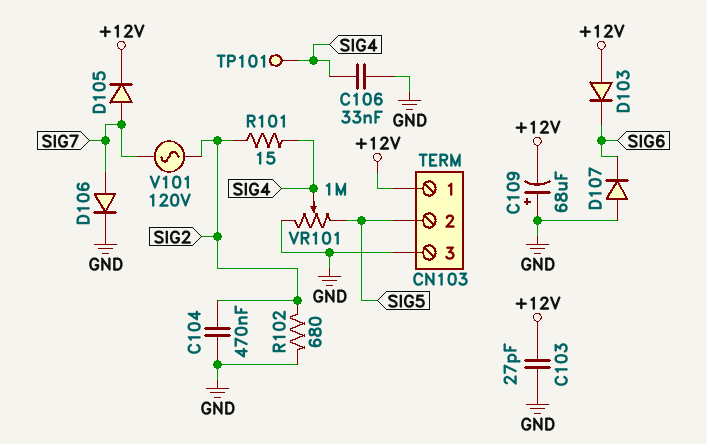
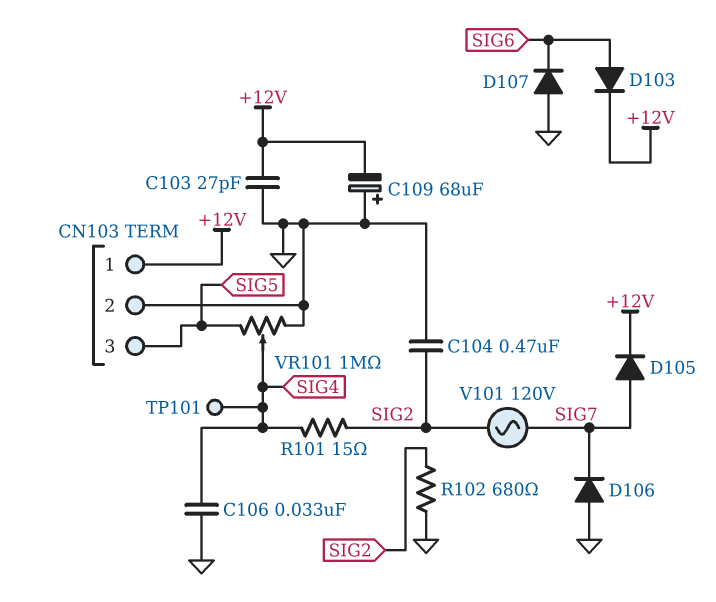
CN103 pin 2: SIG5 -> GND
CN103 pin 3: GND -> SIG5
D103: diode (A +12V, K SIG6) -> diode (A SIG6, K +12V)
D106: diode (A SIG7, K GND) -> diode (A GND, K SIG7)

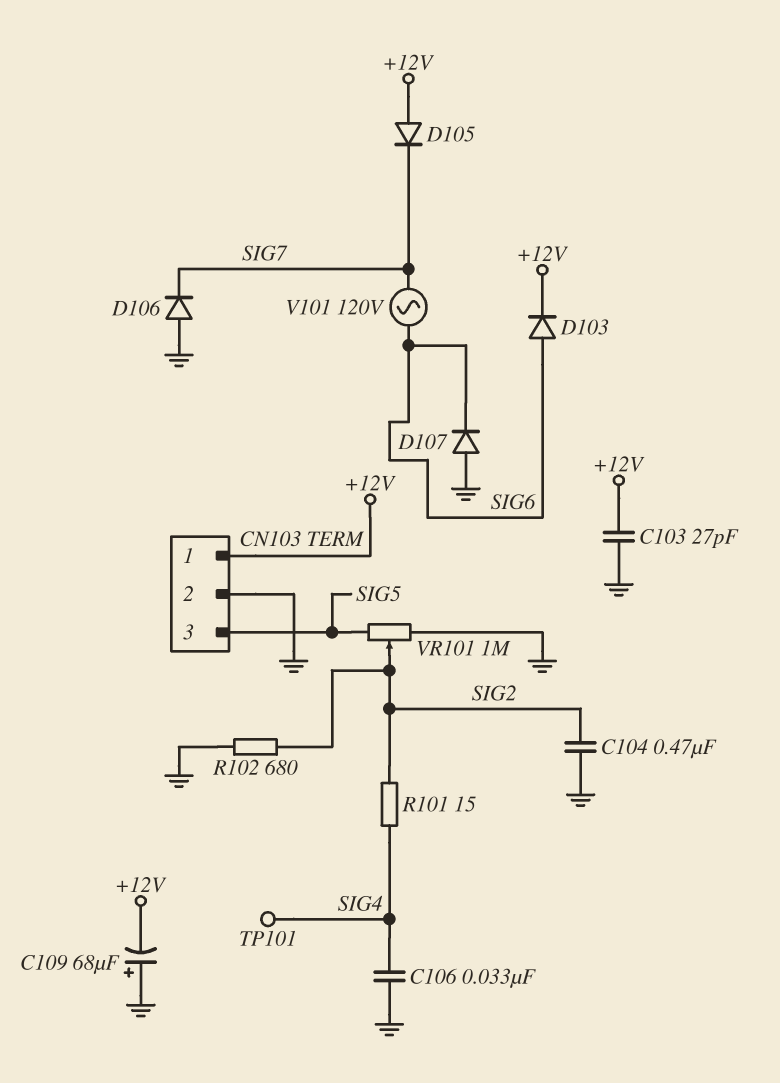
D105: diode (A SIG7, K +12V) -> diode (A +12V, K SIG7)
V101: AC 120V (SIG2, SIG7) -> AC 120V (SIG6, SIG7)
VR101: 1M (GND, SIG5, wiper SIG4) -> 1M (GND, SIG5, wiper SIG2)

